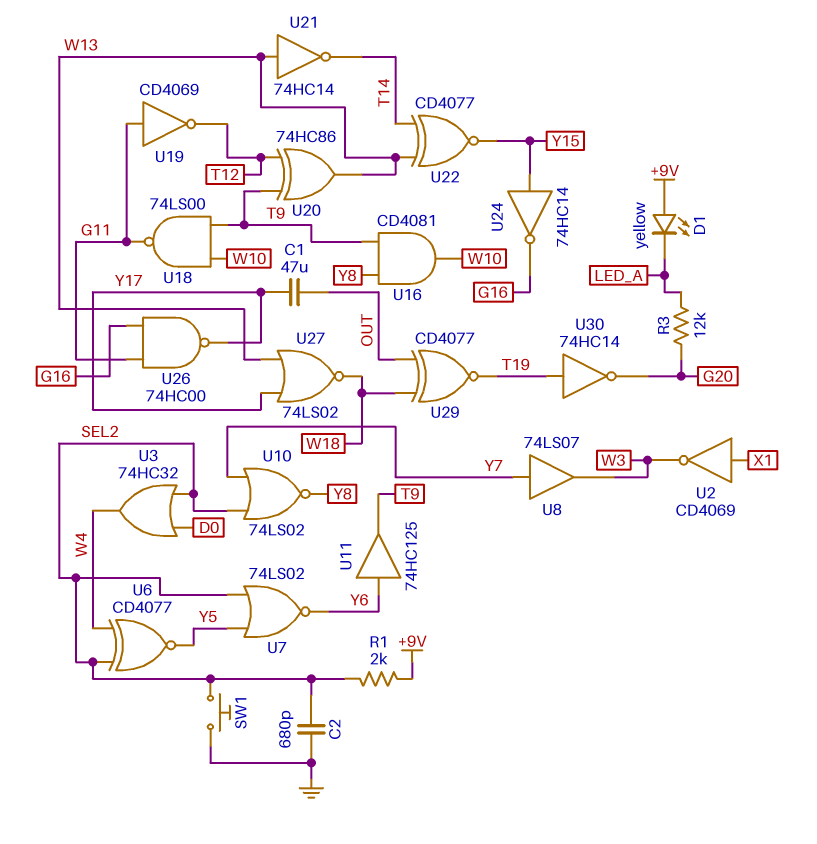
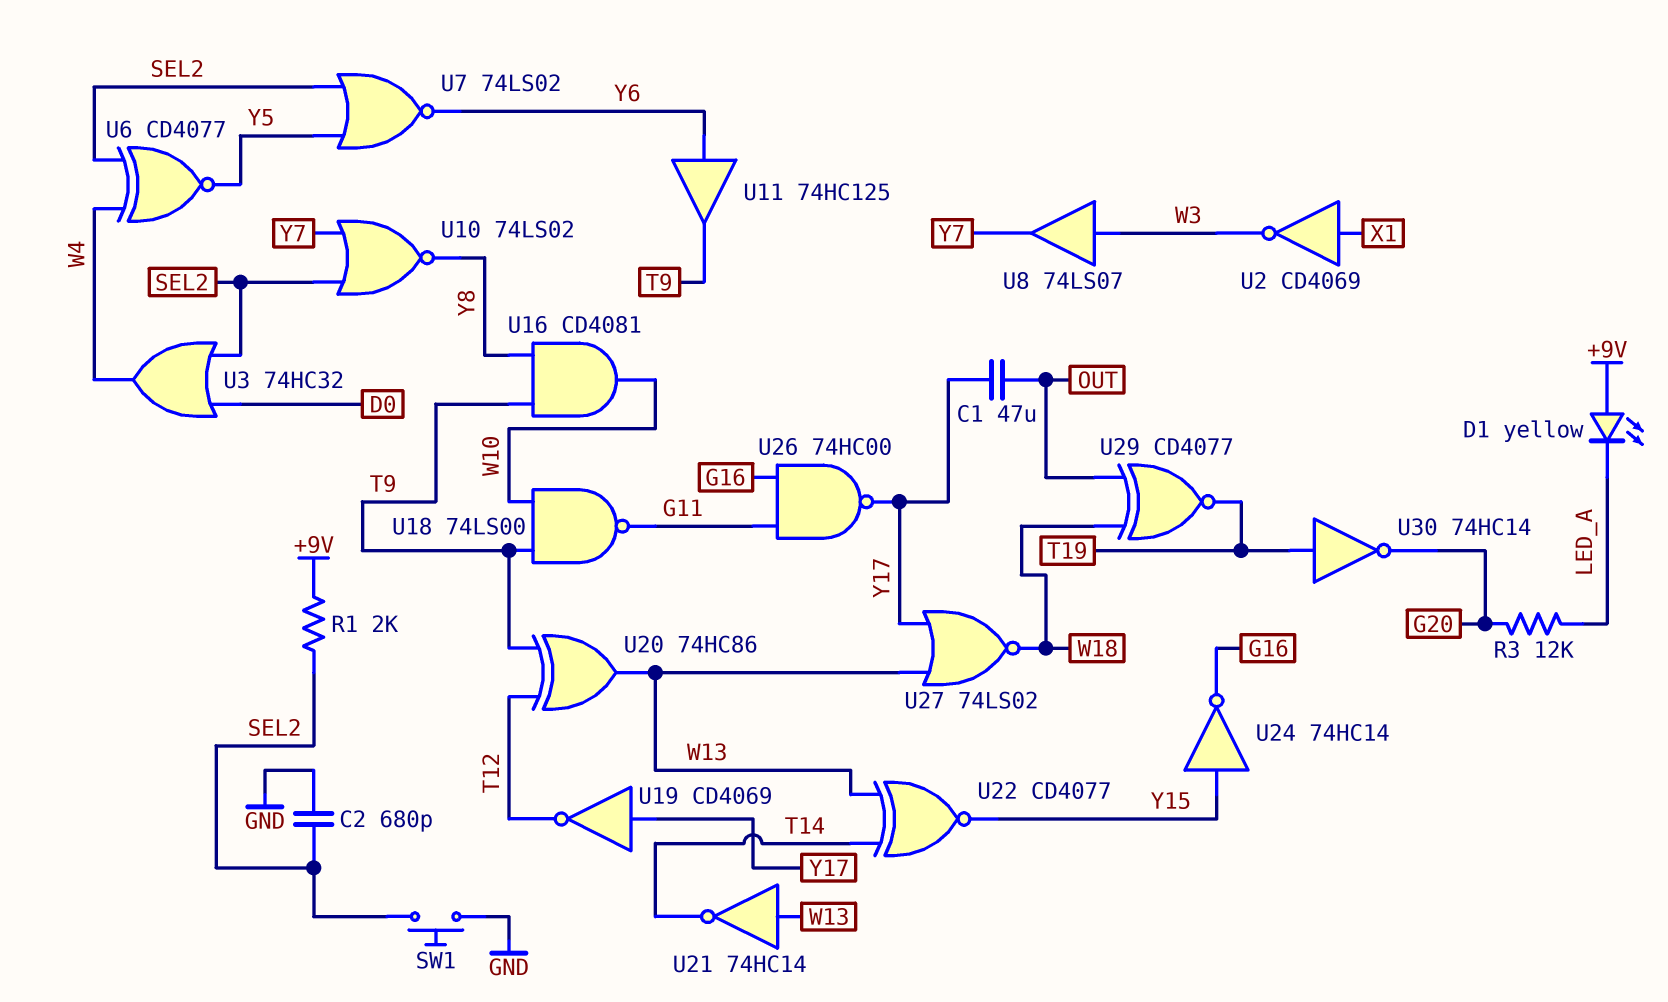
U8: buffer 74LS07 (in Y7, out W3) -> buffer 74LS07 (in W3, out Y7)
U19: NOT CD4069 (in G11, out T12) -> NOT CD4069 (in Y17, out T12)

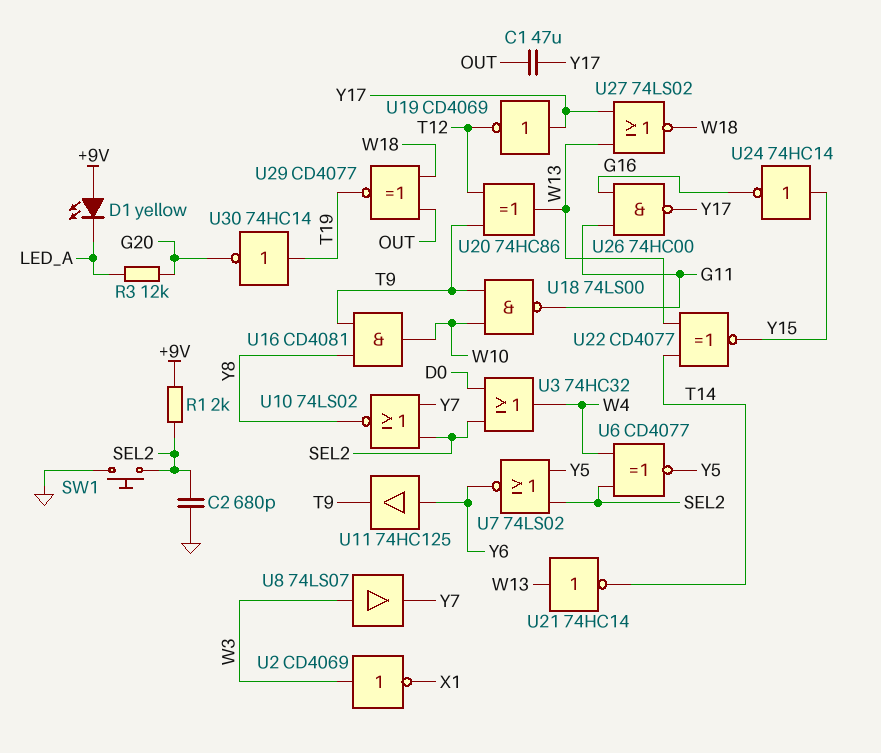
U2: NOT CD4069 (in X1, out W3) -> NOT CD4069 (in W3, out X1)

